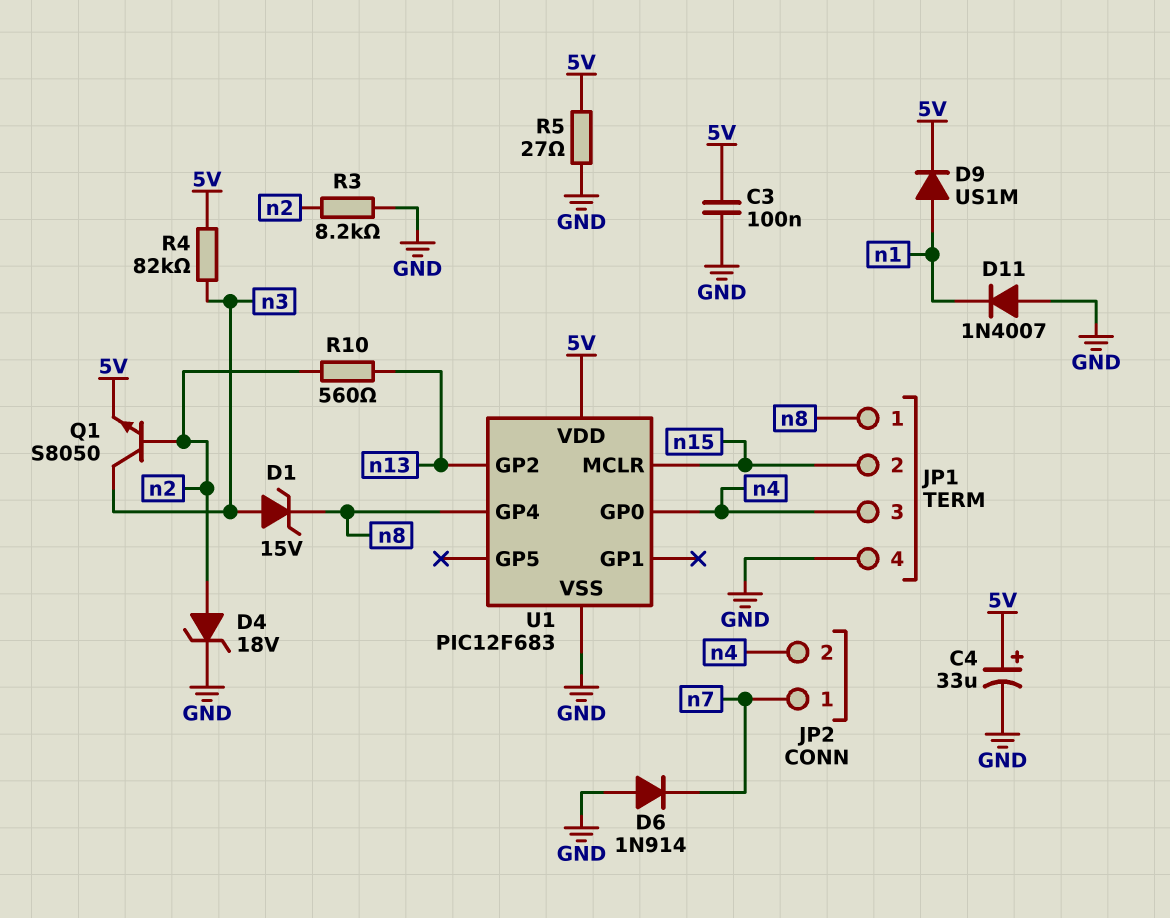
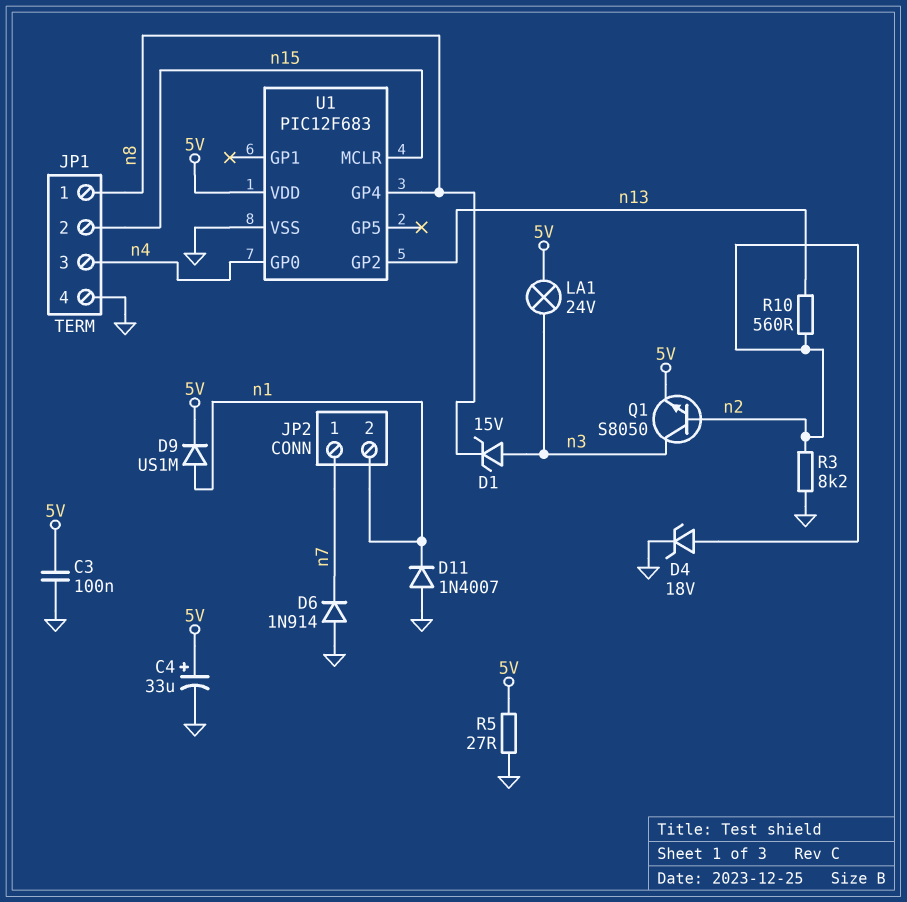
JP2 pin 2: n4 -> n1
LA1: none -> lamp 24V (5V, n3)
R4: 82k (5V, n3) -> none

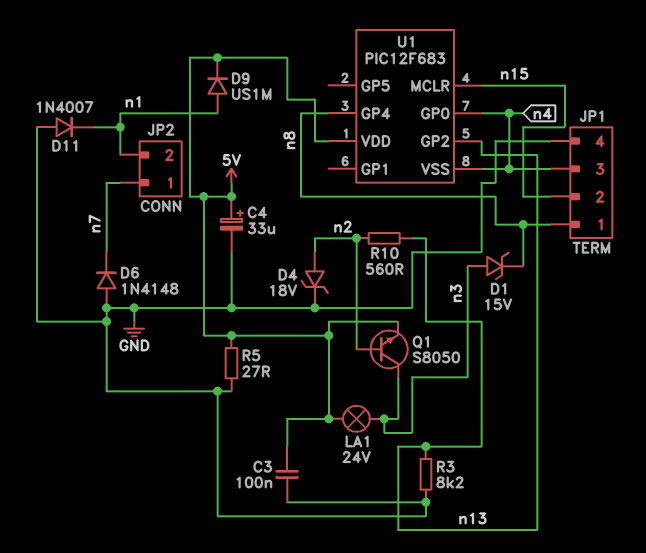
D6: diode 1N914 (A GND, K n7) -> diode 1N4148 (A GND, K n7)
R3: 8.2k (GND, n2) -> 8.2k (GND, n13)
U1 pin VSS: GND -> n4

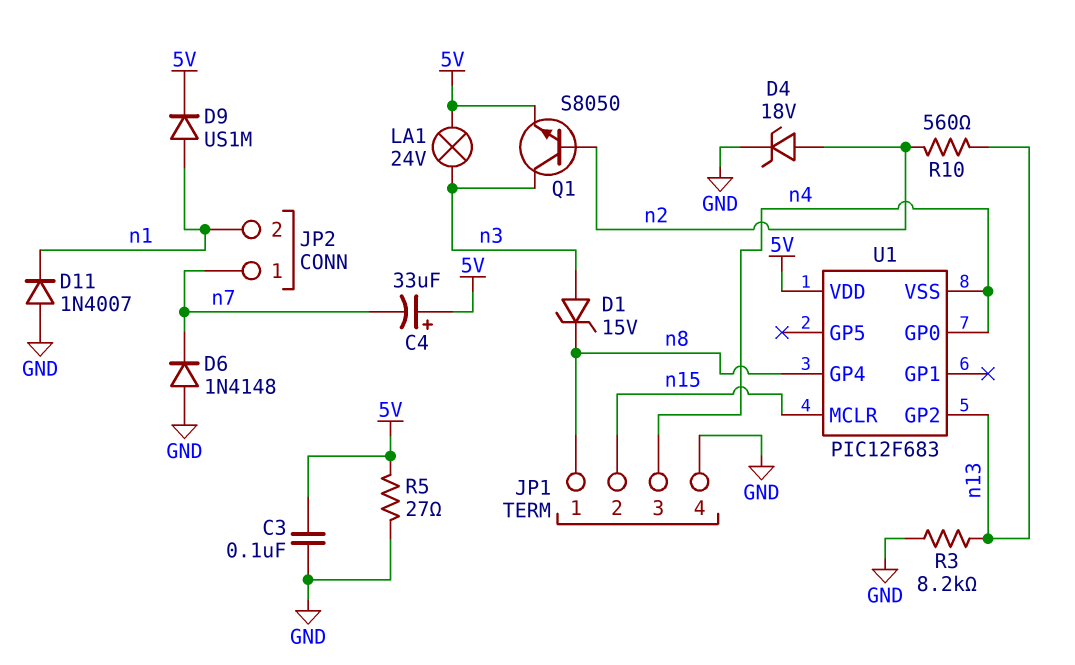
C4: 33uF (plus 5V, minus GND) -> 33uF (plus 5V, minus n7)

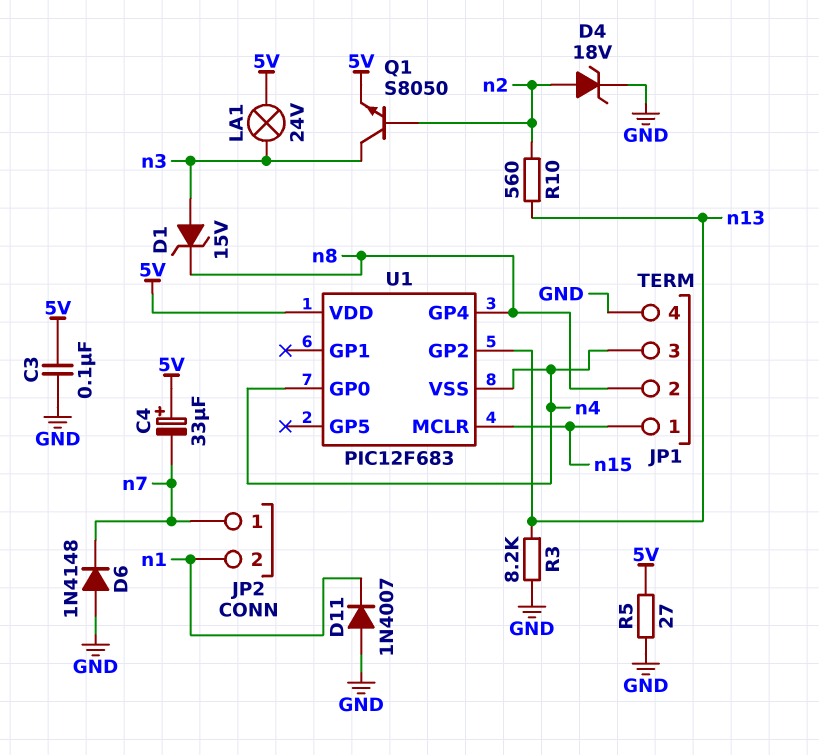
D9: diode US1M (A n1, K 5V) -> none
JP1 pin 1: n8 -> n15
JP1 pin 2: n15 -> n8

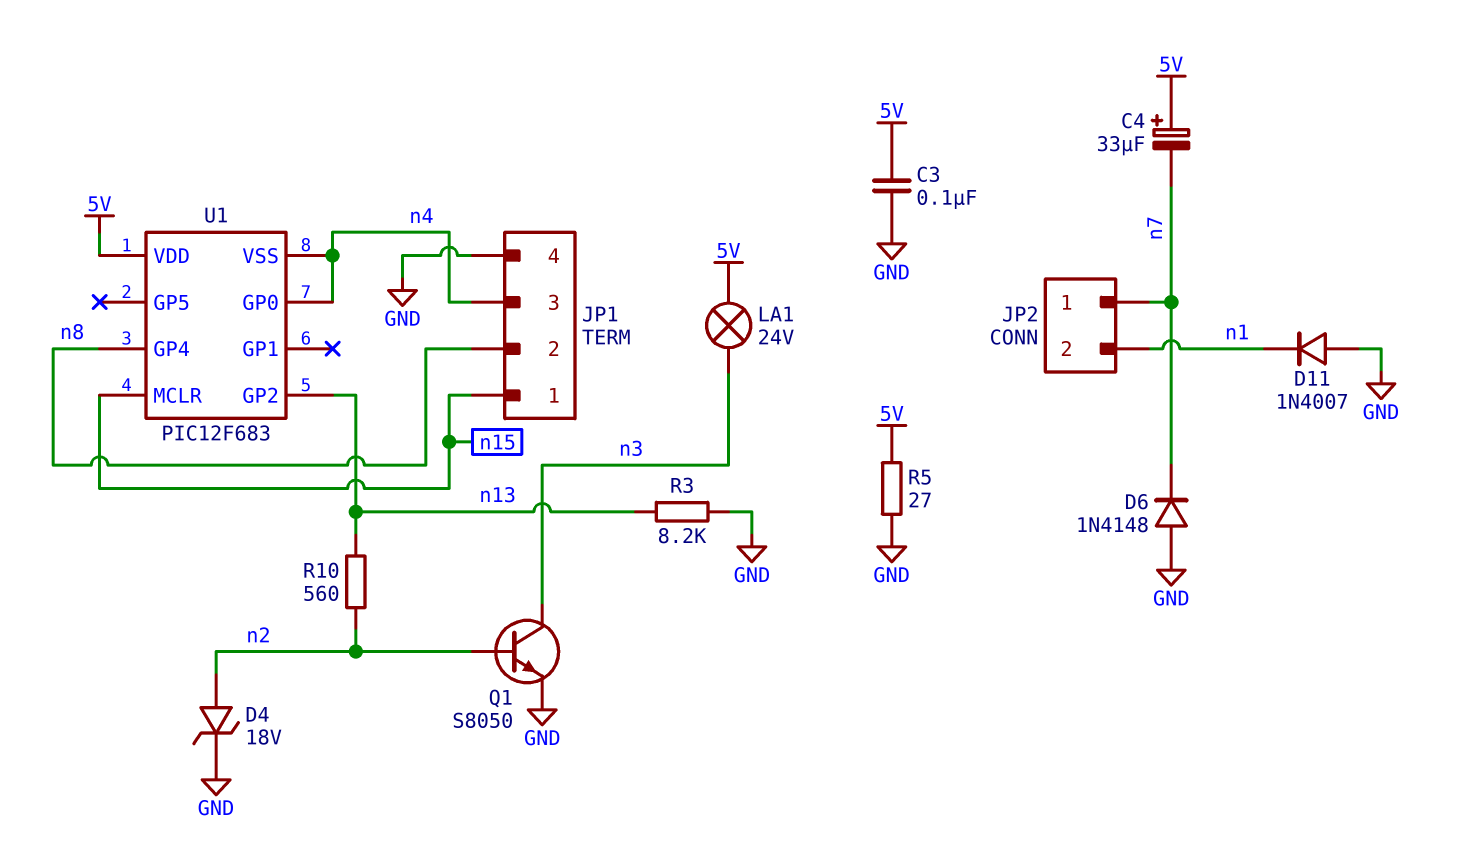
D1: zener 15V (A n3, K n8) -> none
Q1: NPN S8050 (B n2, C n3, E 5V) -> NPN S8050 (B n2, C n3, E GND)

